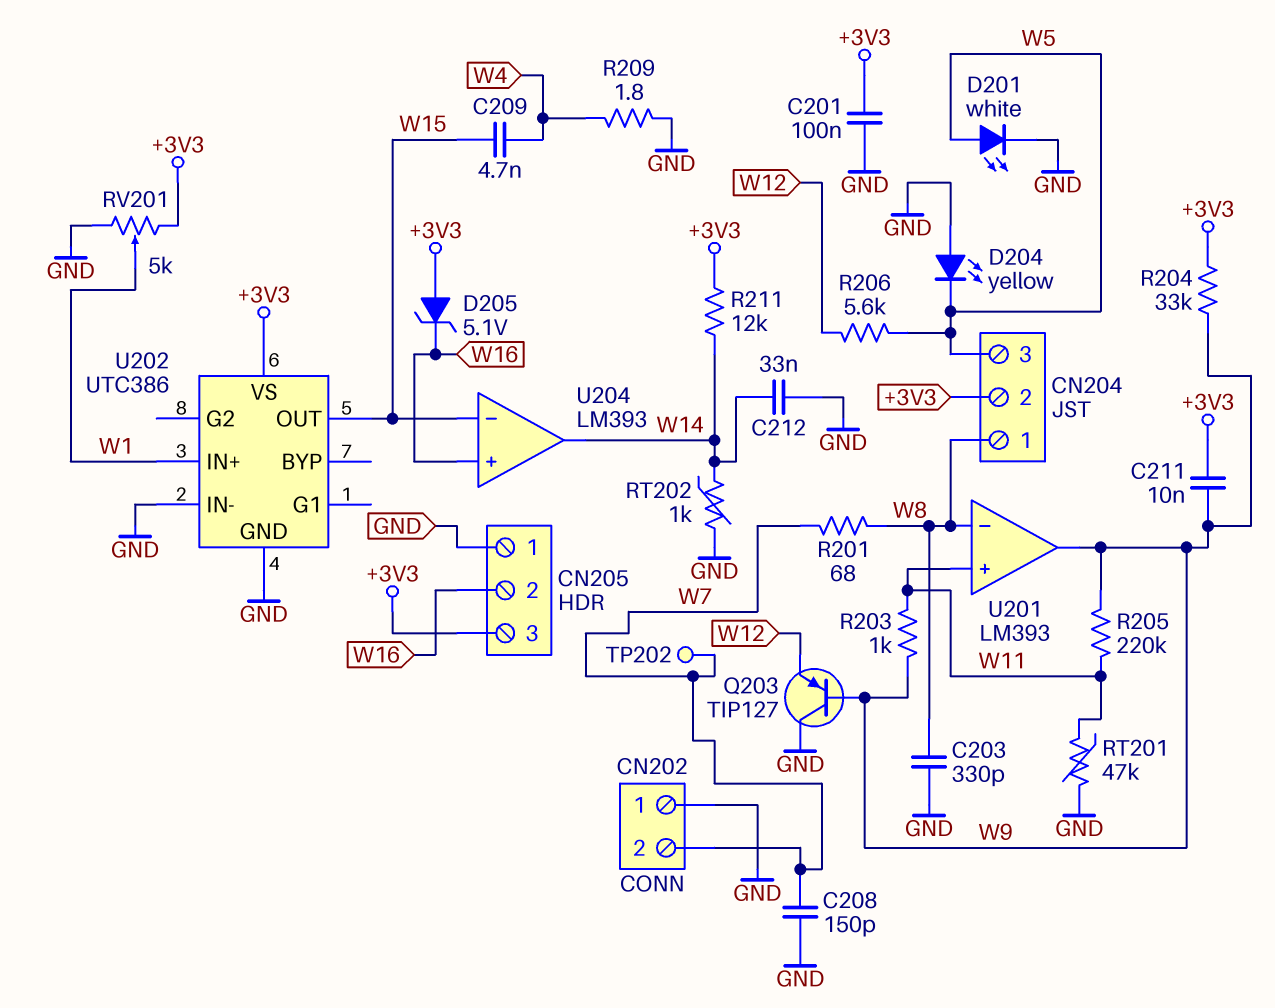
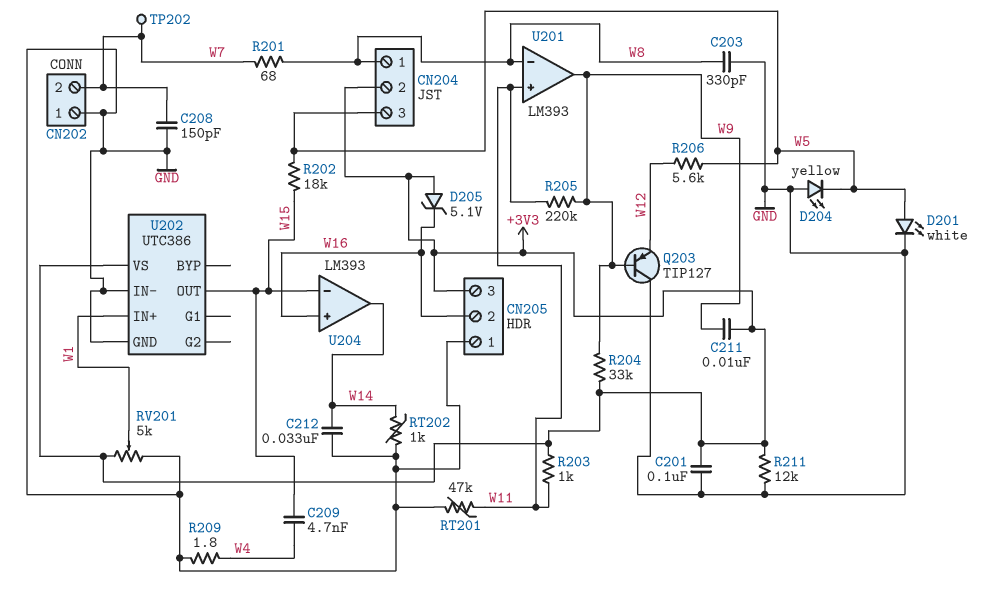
R202: none -> 18k (W5, W15)
R203: 1k (W9, W11) -> 1k (+3V3, W11)
R211: 12k (+3V3, W14) -> 12k (+3V3, GND)

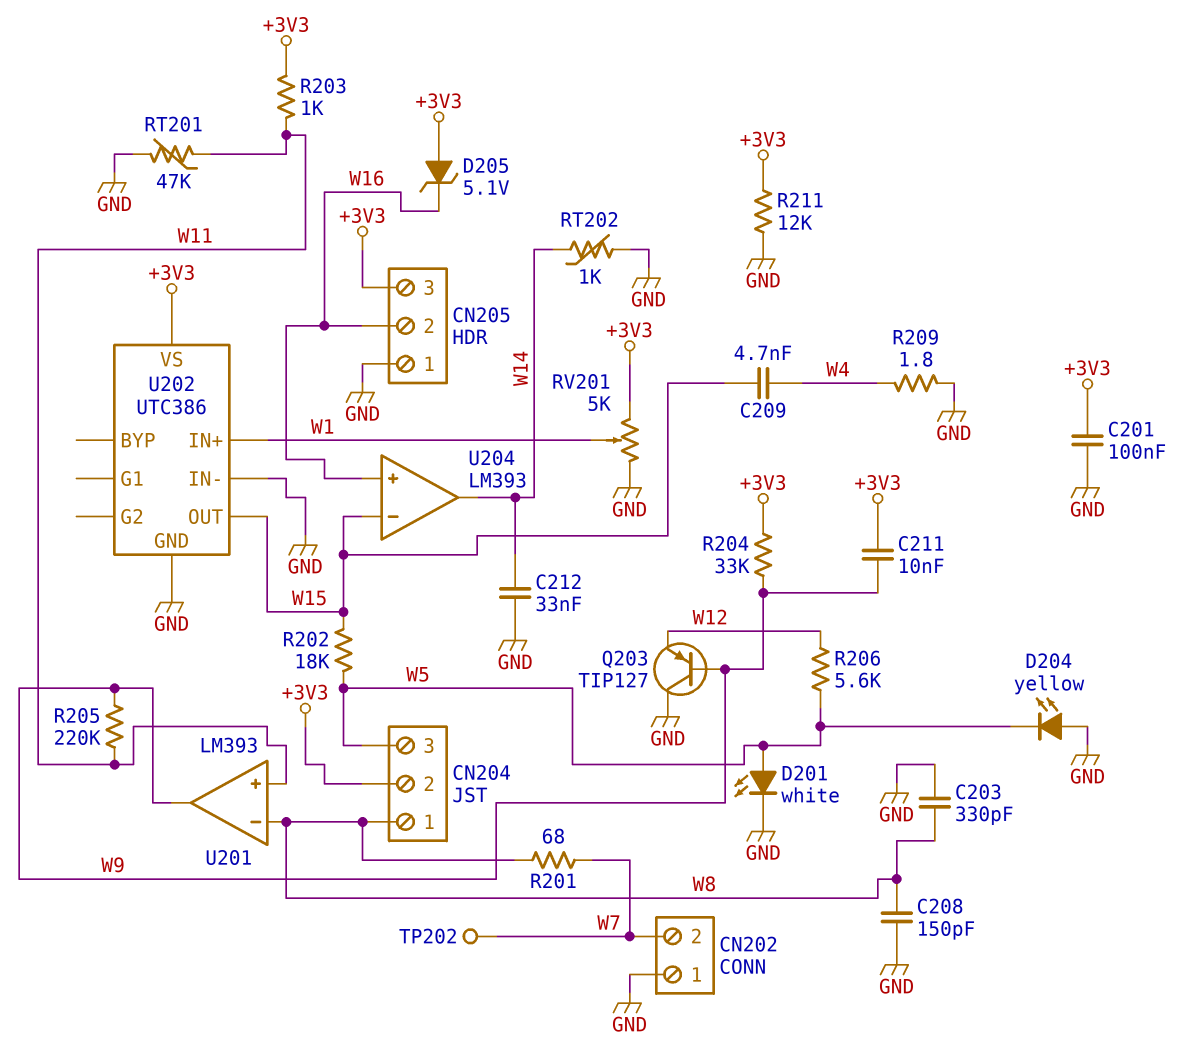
C208: 150pF (GND, W7) -> 150pF (GND, W8)

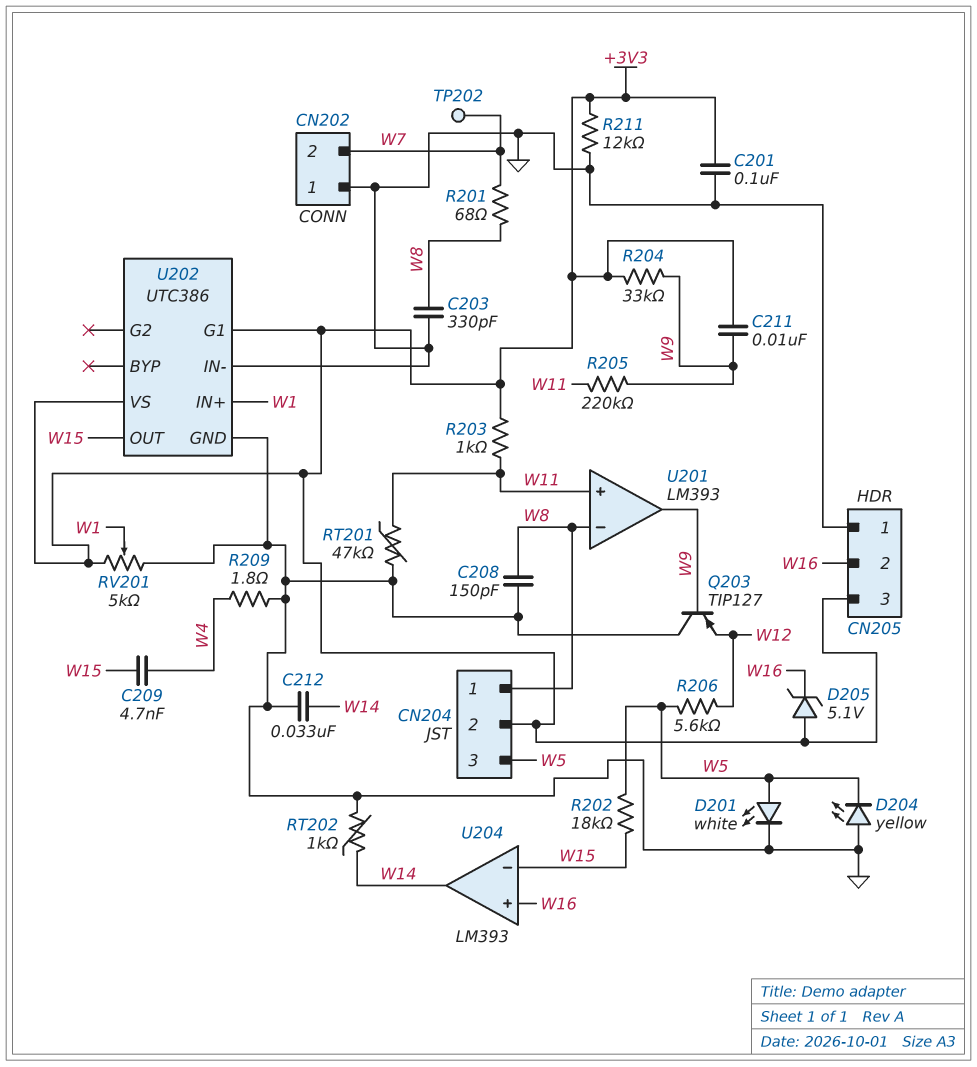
U202 pin G1: none -> +3V3

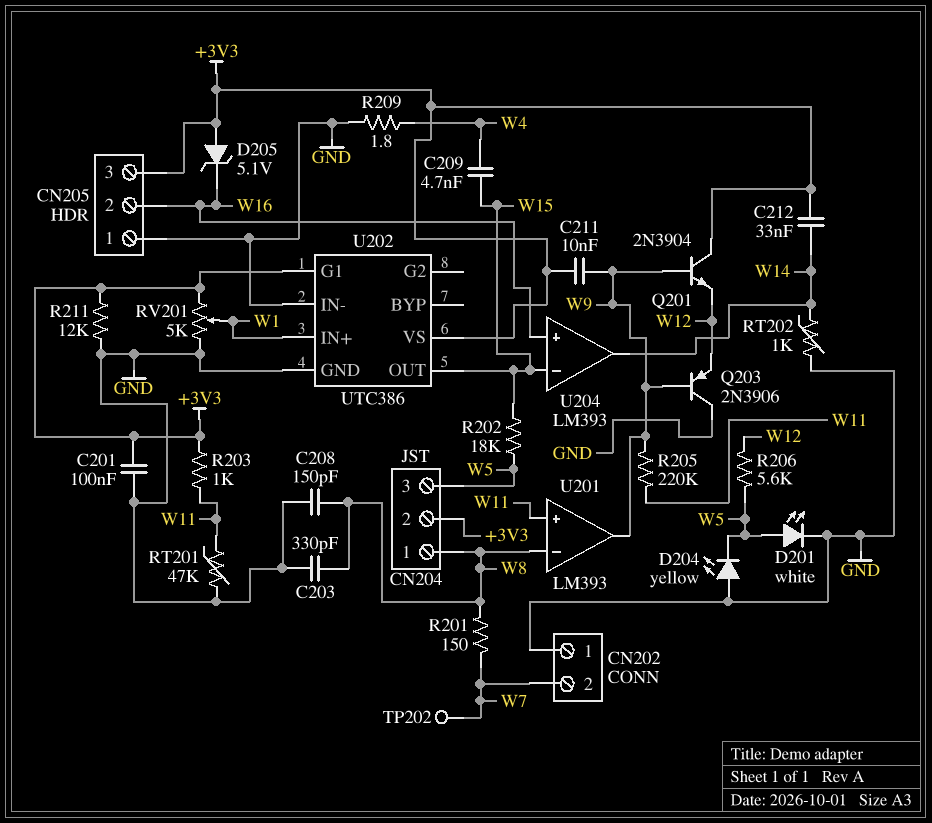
C212: 33nF (GND, W14) -> 33nF (+3V3, W14)
Q201: none -> NPN 2N3904 (B W9, C +3V3, E W12)
Q203: PNP TIP127 (B W9, C GND, E W12) -> PNP 2N3906 (B W9, C GND, E W12)
R201: 68 (W7, W8) -> 150 (W7, W8)
R204: 33k (+3V3, W9) -> none

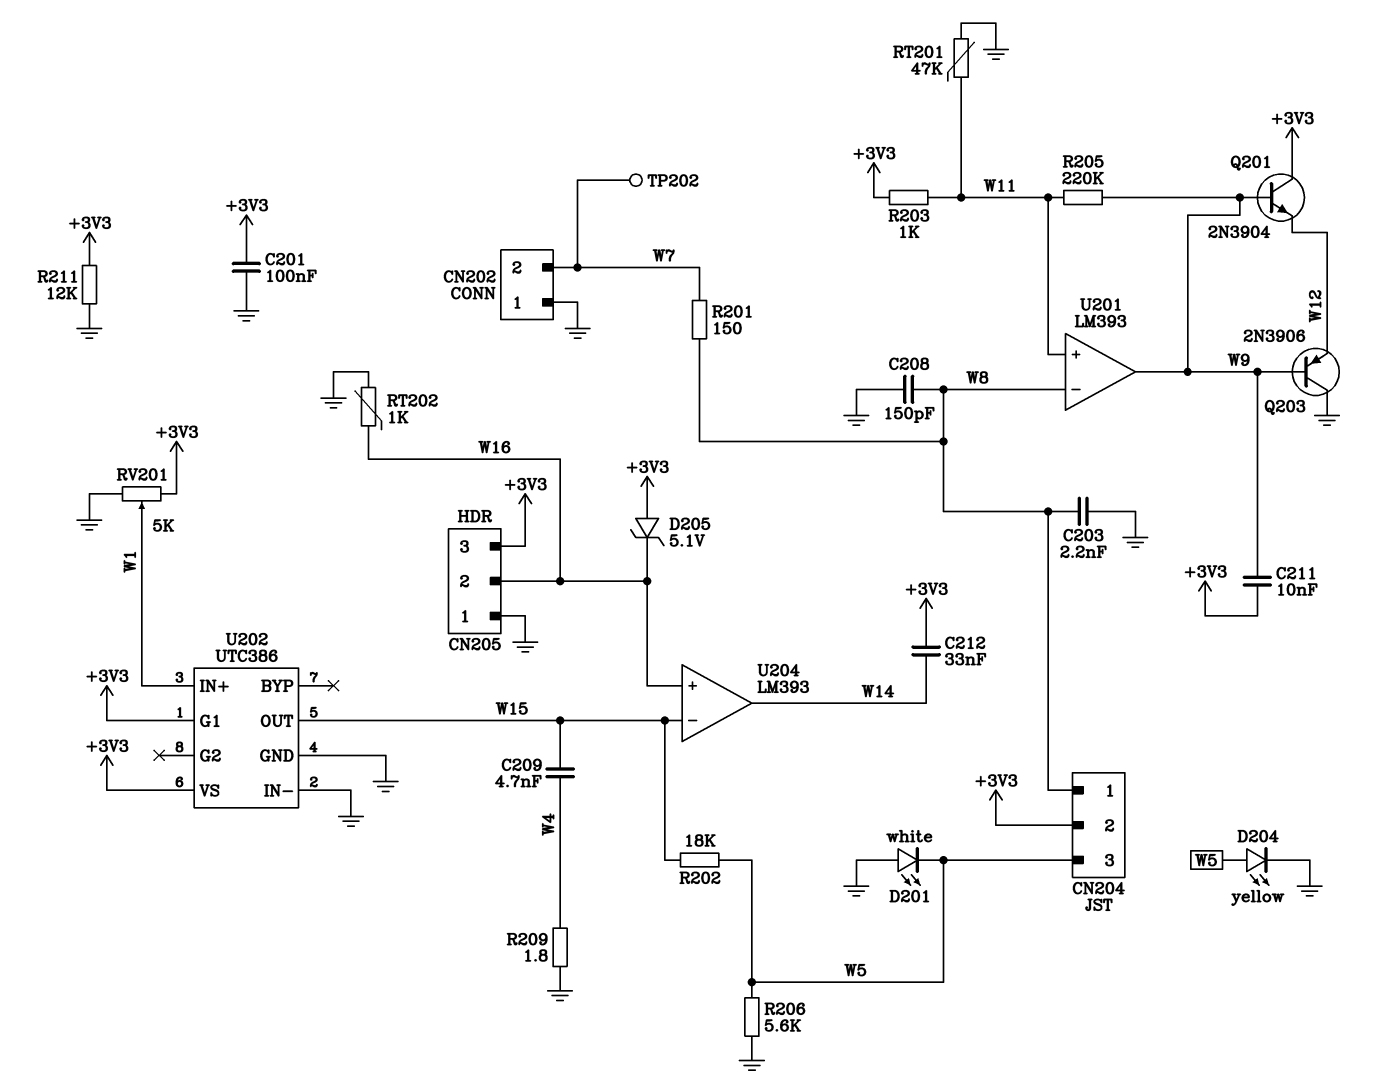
C203: 330pF (GND, W8) -> 2.2nF (GND, W8)
D201: LED white (A W5, K GND) -> LED white (A GND, K W5)
D204: LED yellow (A GND, K W5) -> LED yellow (A W5, K GND)
R206: 5.6k (W5, W12) -> 5.6k (GND, W5)
RT202: 1k (GND, W14) -> 1k (GND, W16)

